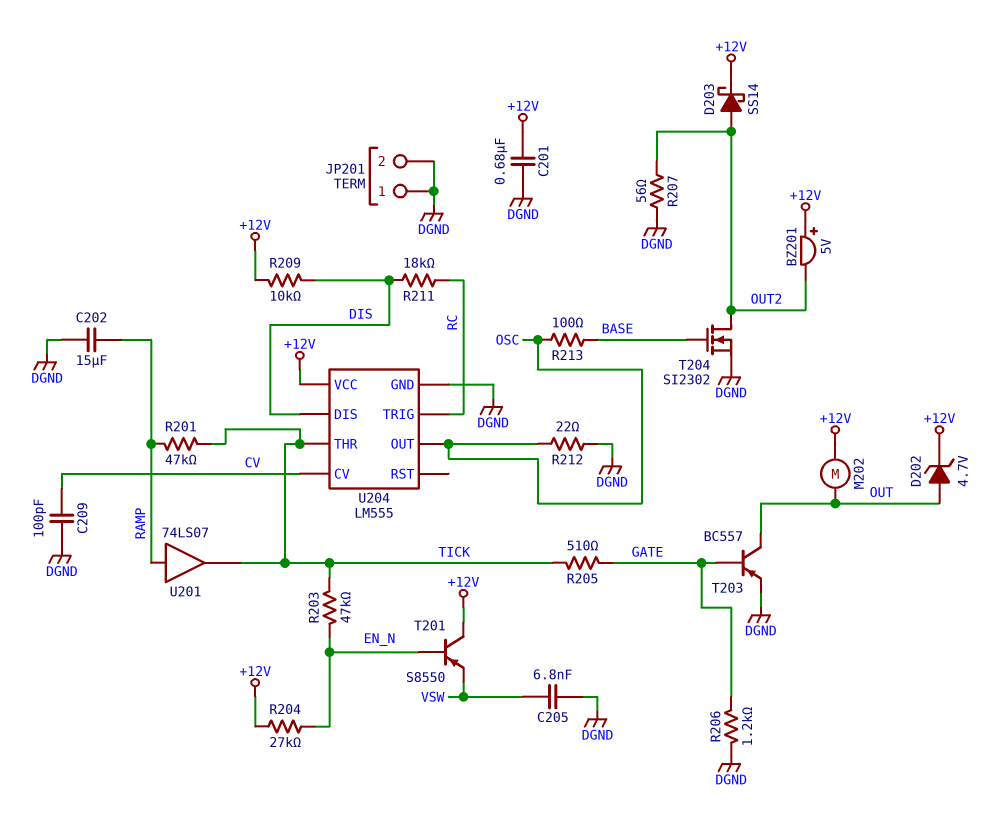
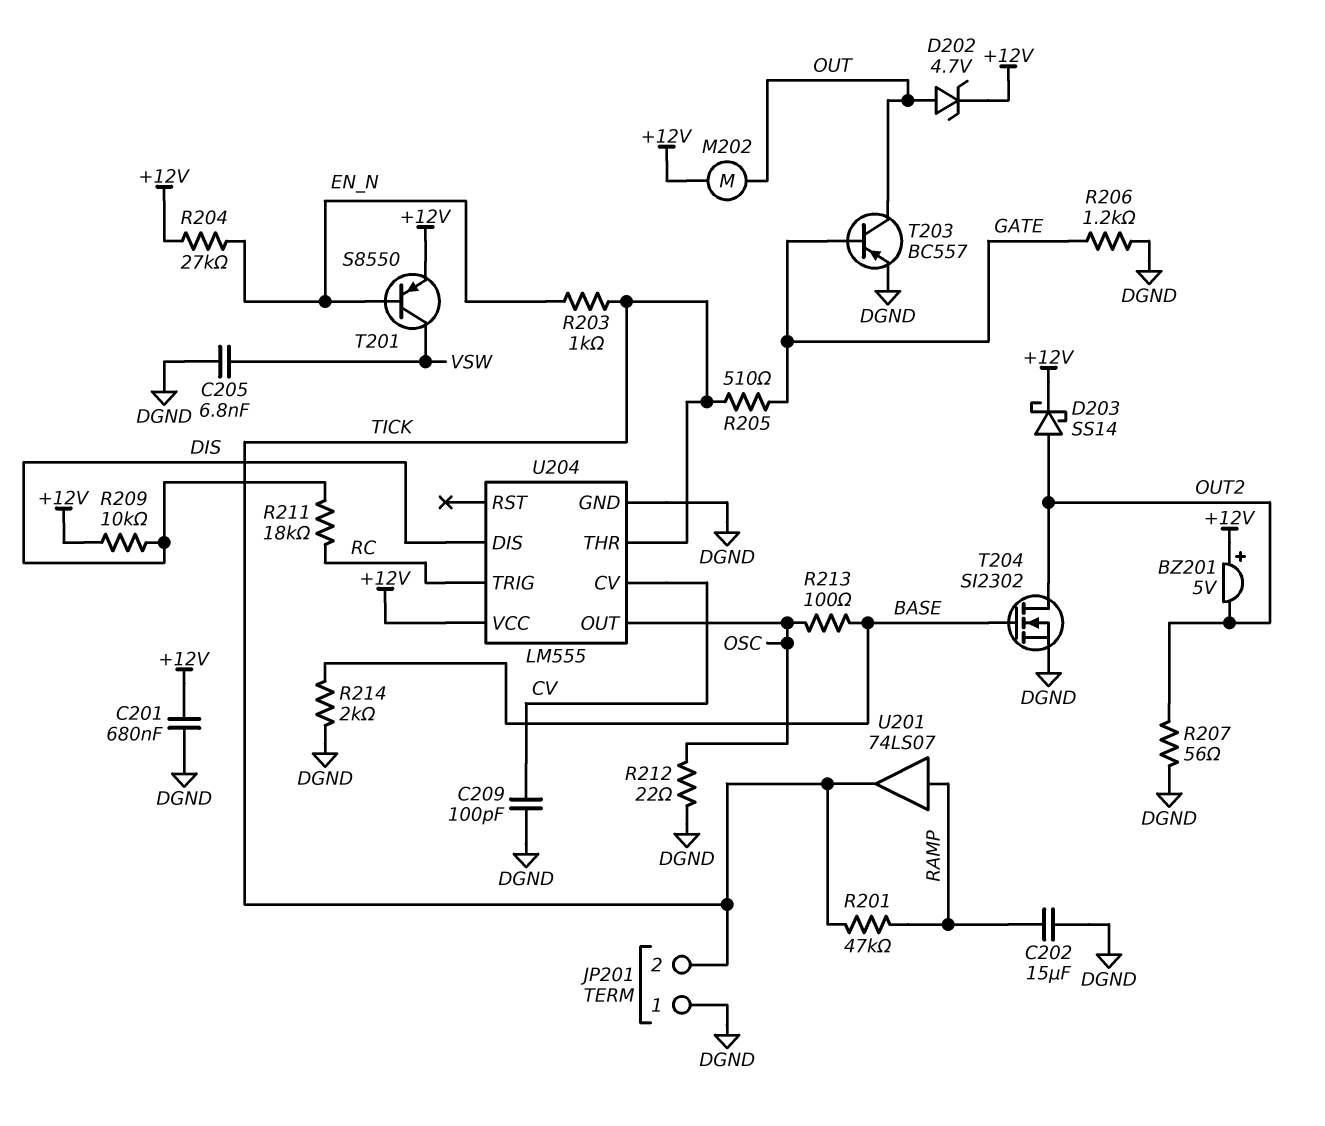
JP201 pin 2: DGND -> TICK
R203: 47k (EN_N, TICK) -> 1k (EN_N, TICK)
R214: none -> 2k (BASE, DGND)
T201: PNP S8550 (B EN_N, C +12V, E VSW) -> PNP S8550 (B EN_N, C VSW, E +12V)

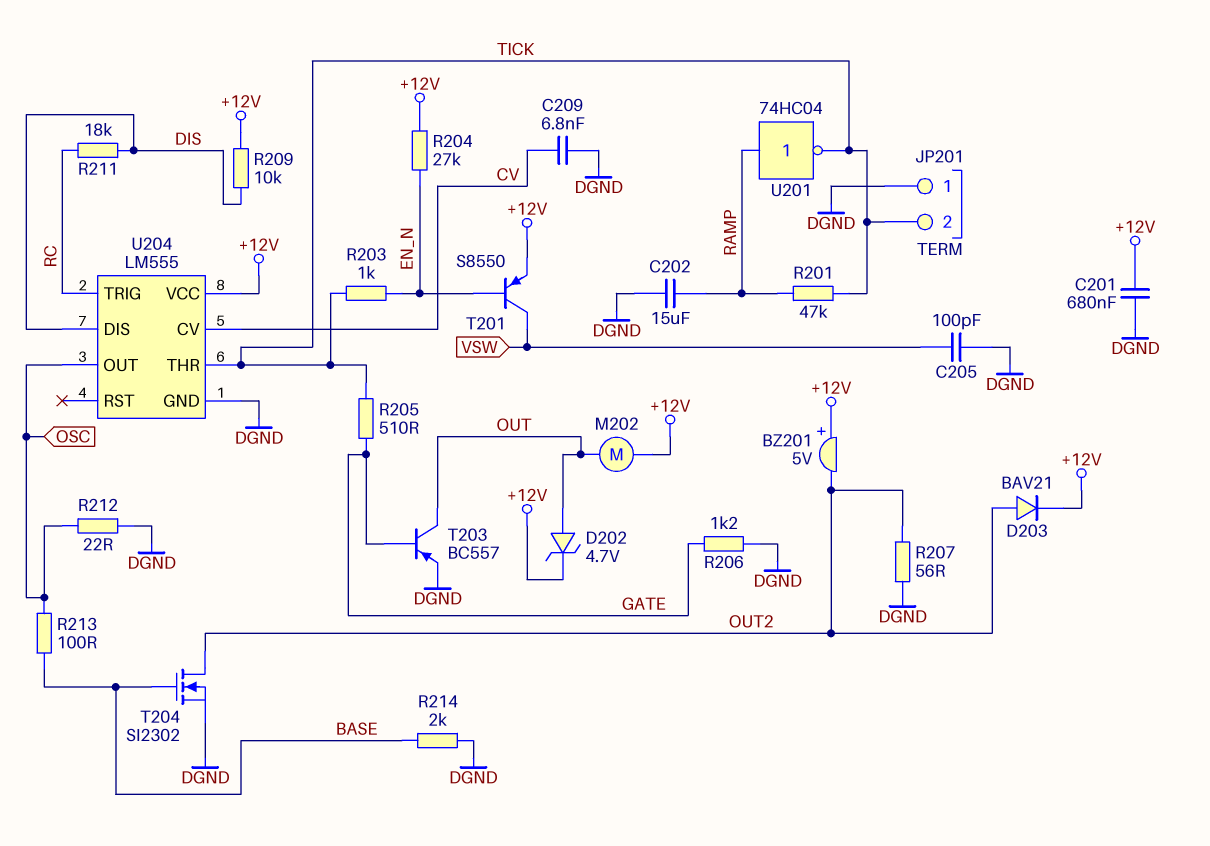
C205: 6.8nF (DGND, VSW) -> 100pF (DGND, VSW)
C209: 100pF (CV, DGND) -> 6.8nF (CV, DGND)
D203: schottky SS14 (A OUT2, K +12V) -> diode BAV21 (A OUT2, K +12V)
U201: buffer 74LS07 (in RAMP, out TICK) -> NOT 74HC04 (in RAMP, out TICK)

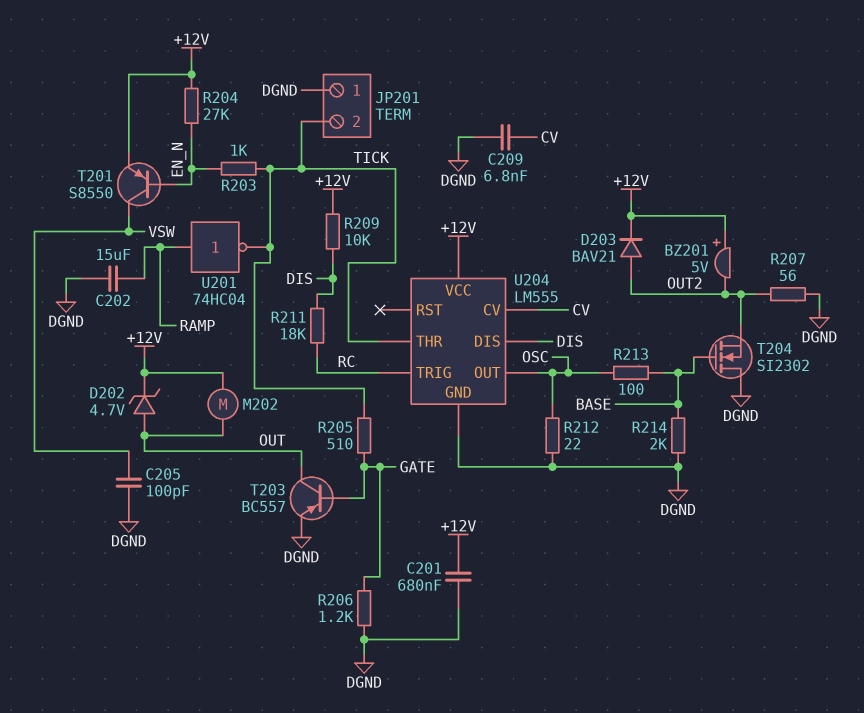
R201: 47k (RAMP, TICK) -> none
T204: NMOS SI2302 (G BASE, D OUT2, S DGND) -> NMOS SI2302 (G BASE, D DGND, S OUT2)

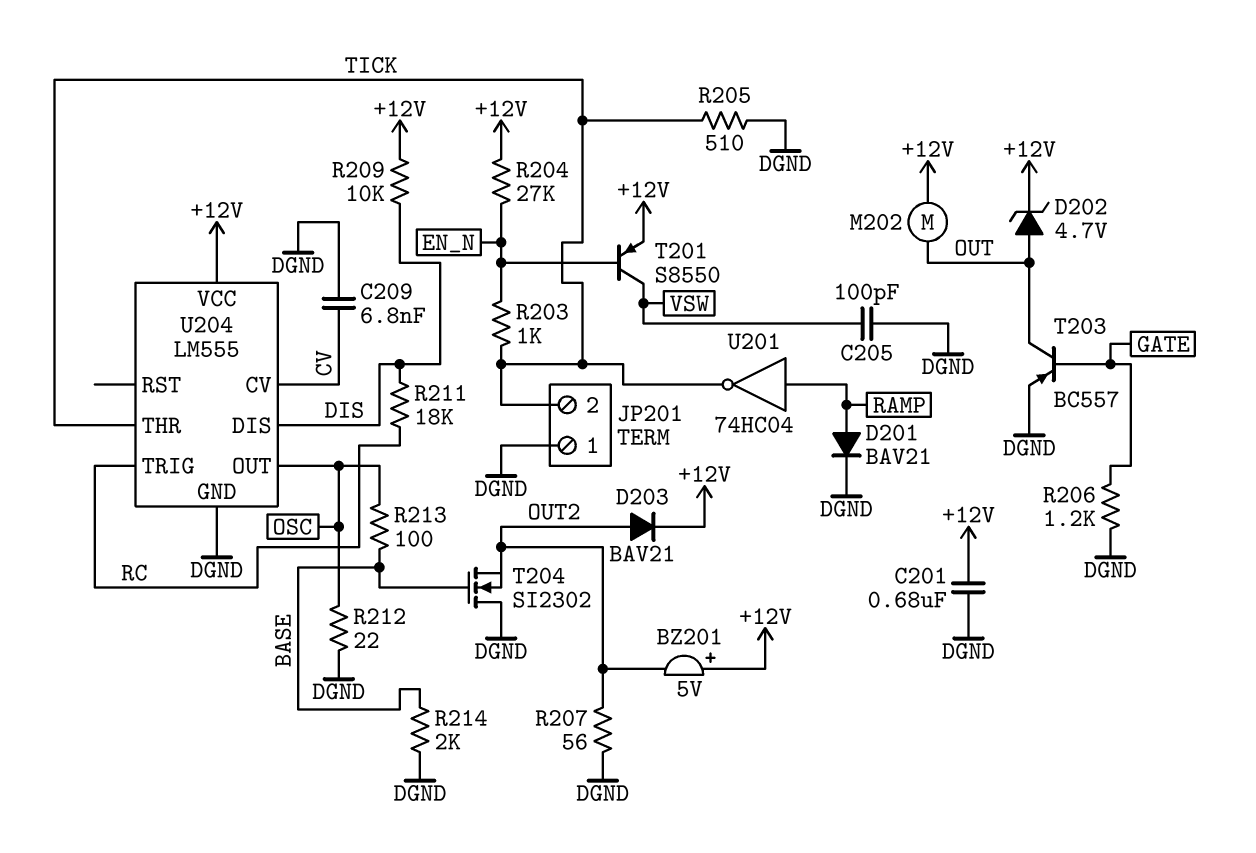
C202: 15uF (DGND, RAMP) -> none
D201: none -> diode BAV21 (A RAMP, K DGND)
R205: 510 (GATE, TICK) -> 510 (DGND, TICK)

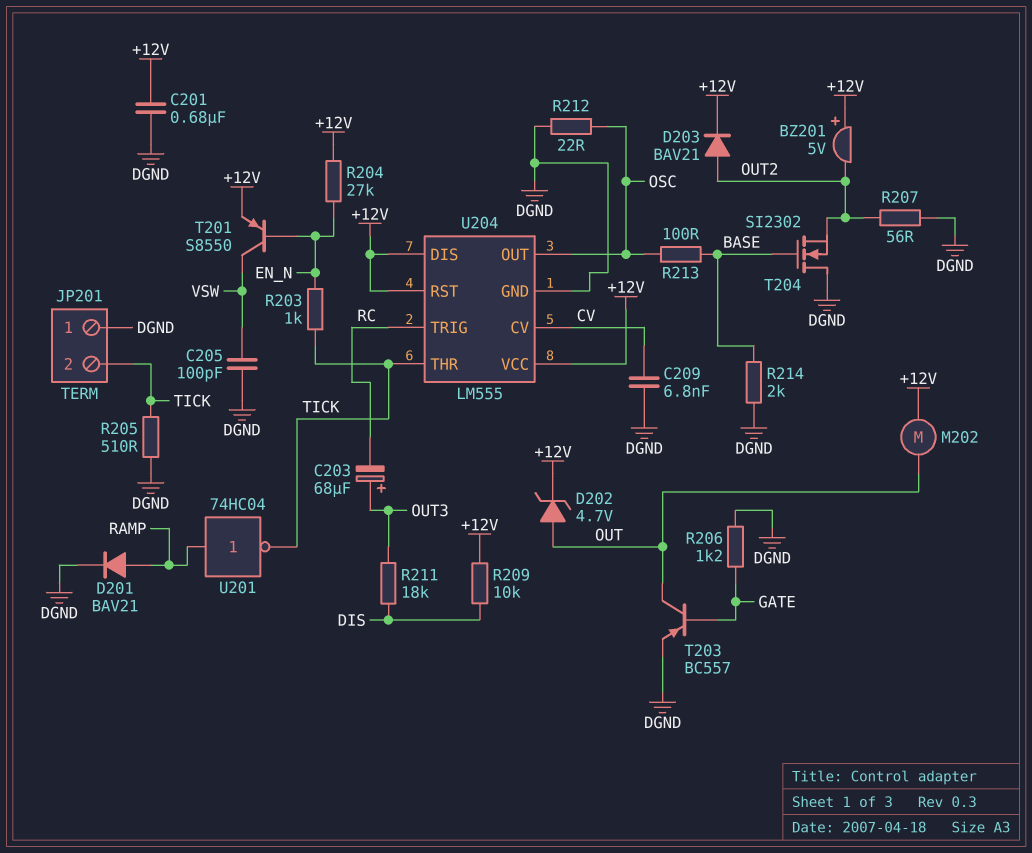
C203: none -> 68uF (plus OUT3, minus RC)
R211: 18k (DIS, RC) -> 18k (DIS, OUT3)
U204 pin DIS: DIS -> +12V
U204 pin RST: none -> +12V

